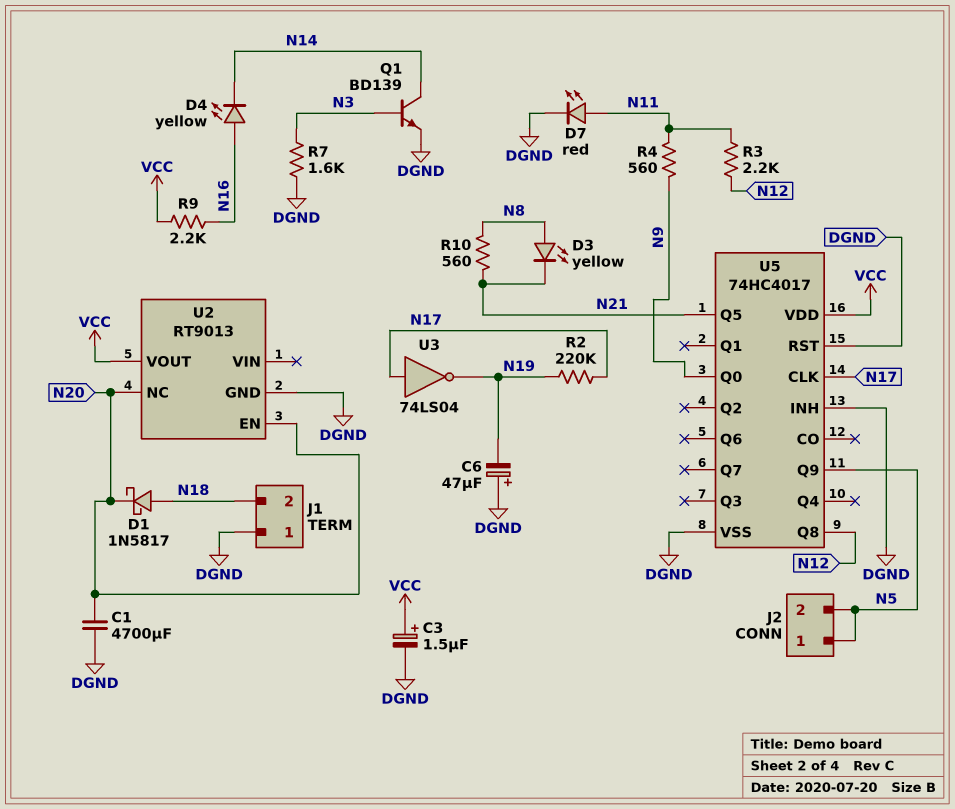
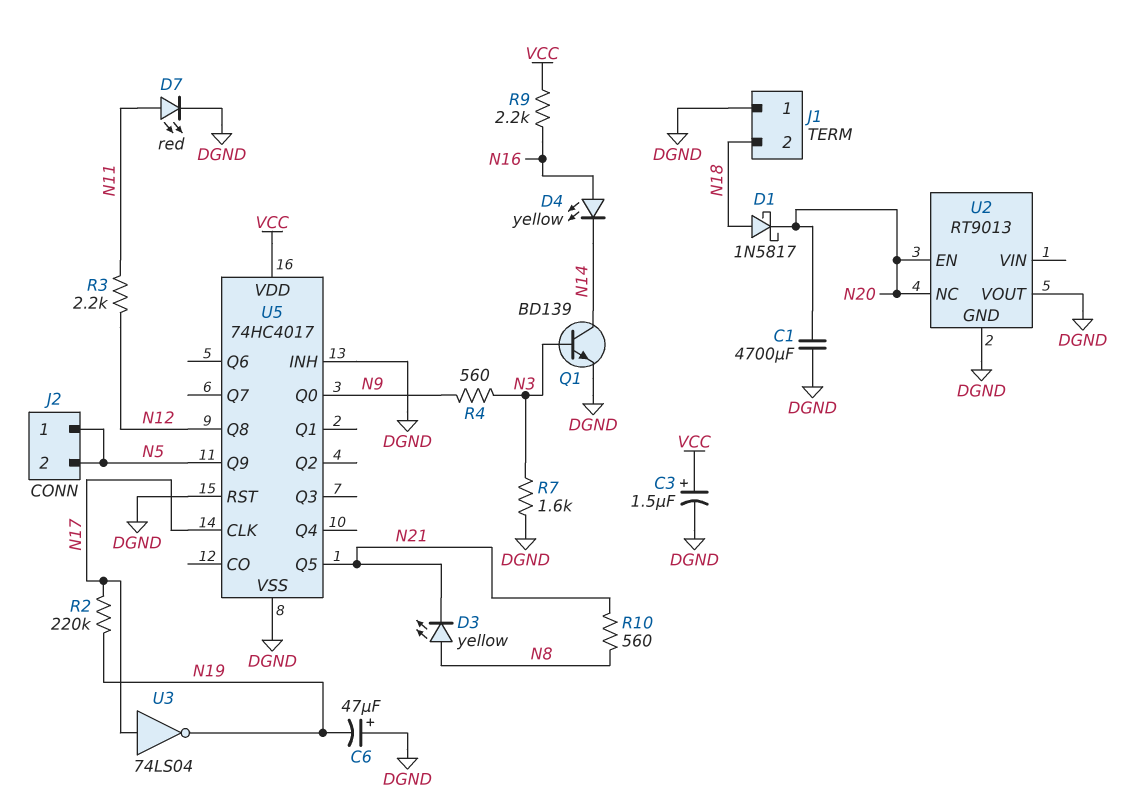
R4: 560 (N9, N11) -> 560 (N3, N9)
U2 pin VOUT: VCC -> DGND

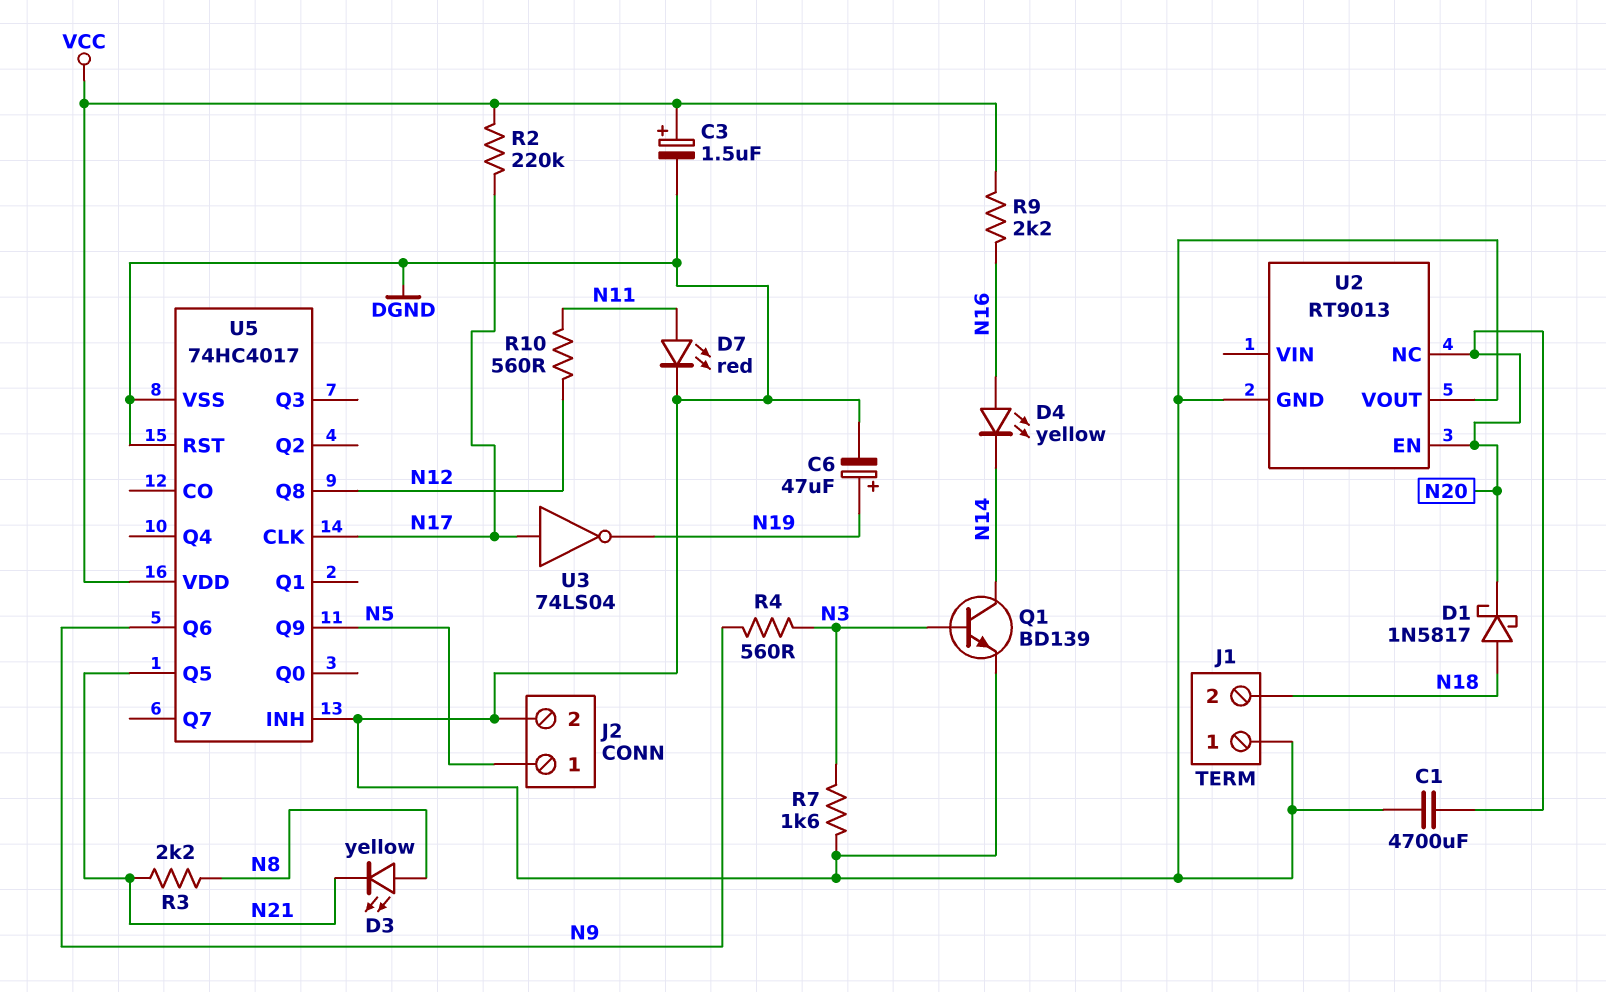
C6: 47uF (plus DGND, minus N19) -> 47uF (plus N19, minus DGND)
J2 pin 2: N5 -> DGND
R2: 220k (N17, N19) -> 220k (N17, VCC)
R3: 2.2k (N11, N12) -> 2.2k (N8, N21)
R10: 560 (N8, N21) -> 560 (N11, N12)
U5 pin Q0: N9 -> none
U5 pin Q6: none -> N9

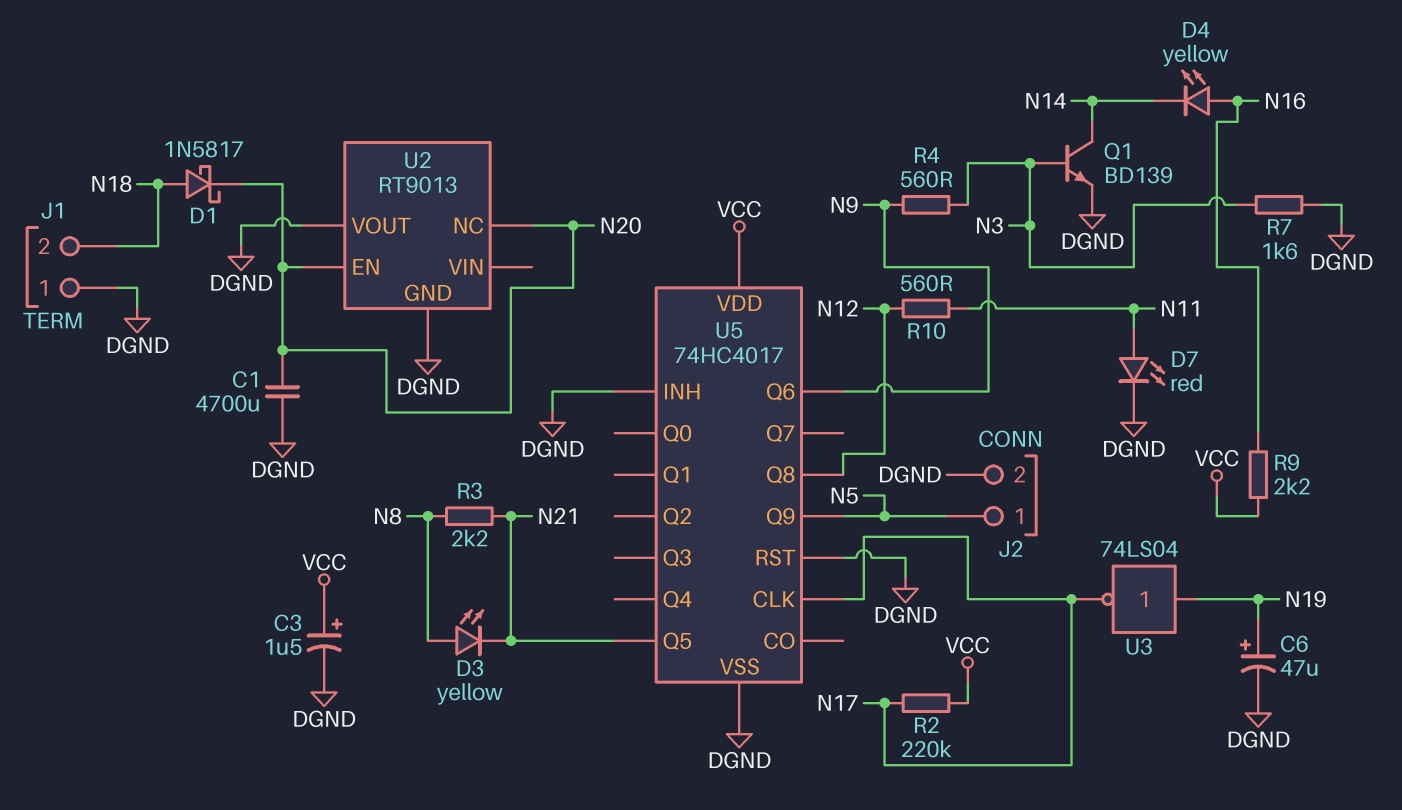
U3: NOT 74LS04 (in N17, out N19) -> NOT 74LS04 (in N19, out N17)

